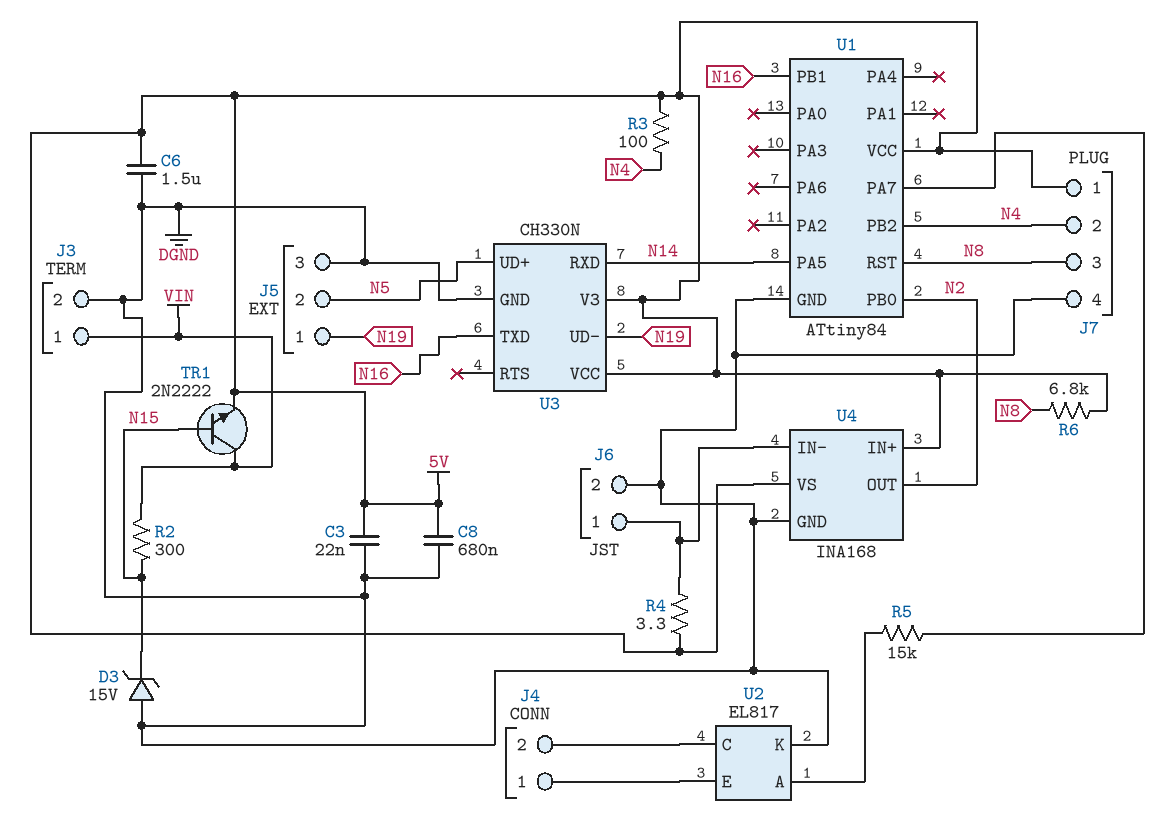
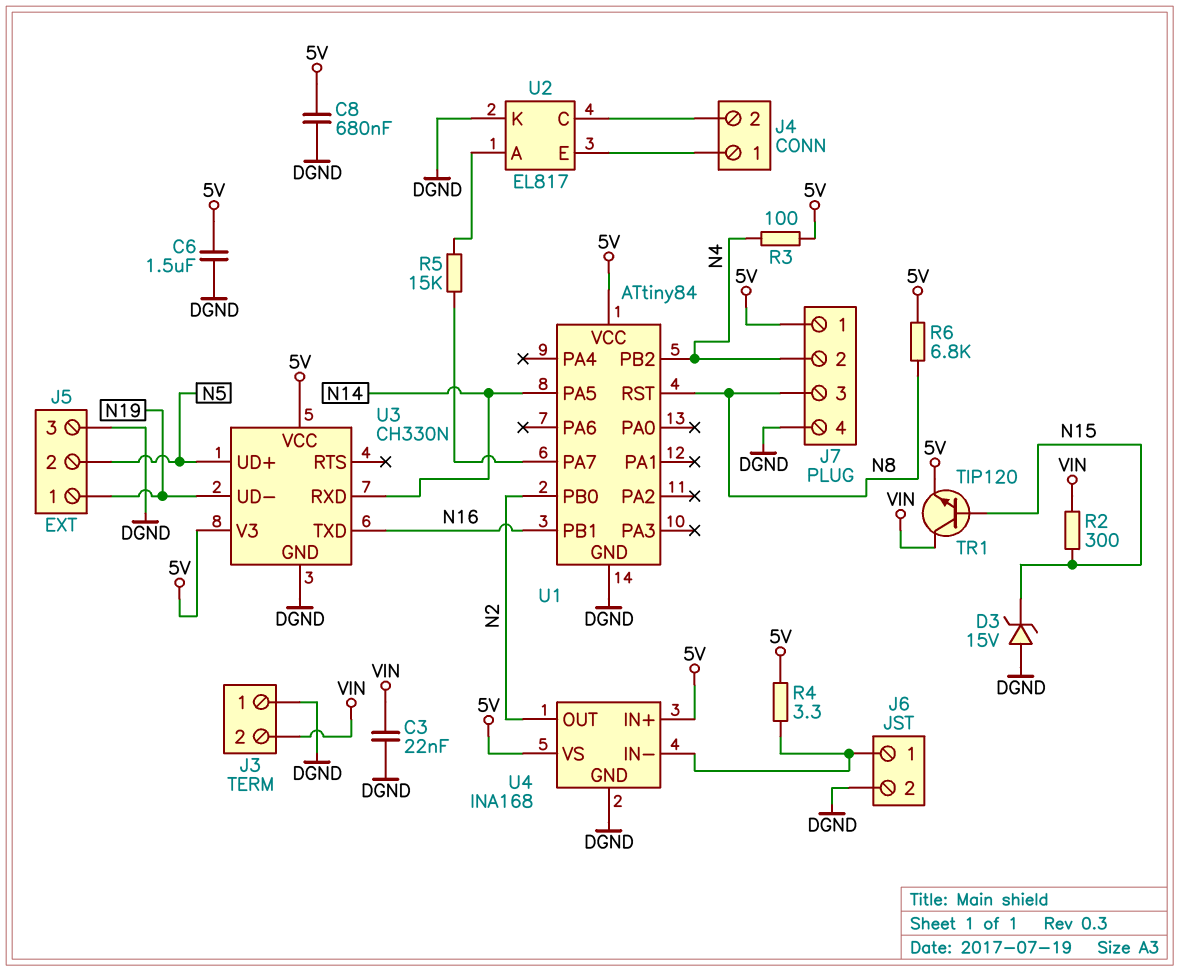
C3: 22nF (5V, DGND) -> 22nF (DGND, VIN)
J3 pin 1: VIN -> DGND
J3 pin 2: DGND -> VIN
TR1: NPN 2N2222 (B N15, C VIN, E 5V) -> NPN TIP120 (B N15, C VIN, E 5V)

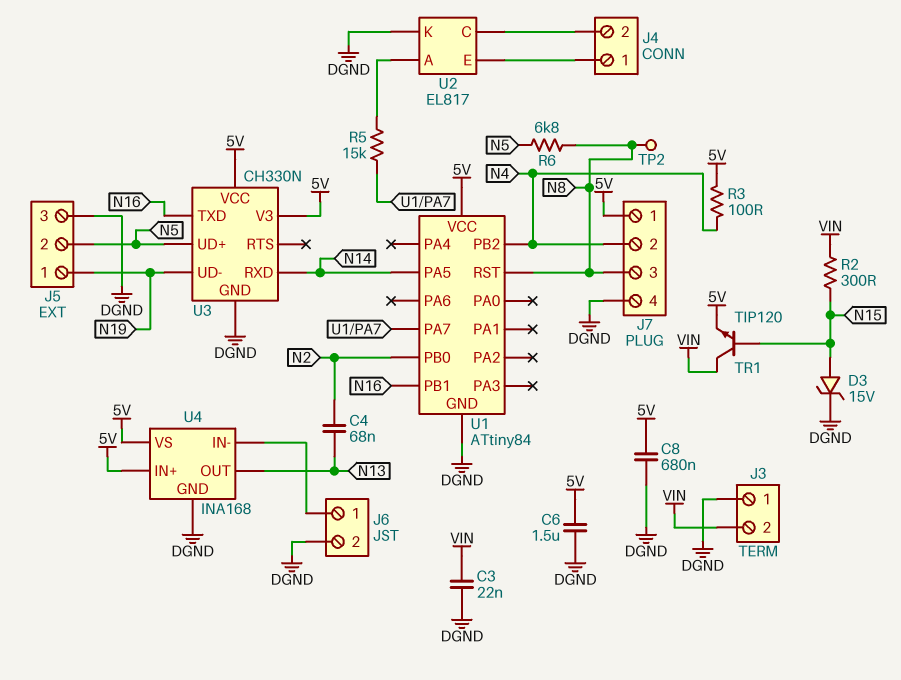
C4: none -> 68nF (N2, N13)
D3: zener 15V (A DGND, K N15) -> zener 15V (A N15, K DGND)
R4: 3.3 (5V, J6/1) -> none
R6: 6.8k (5V, N8) -> 6.8k (N5, N8)
TP2: none -> test point (N8)
U4 pin OUT: N2 -> N13

